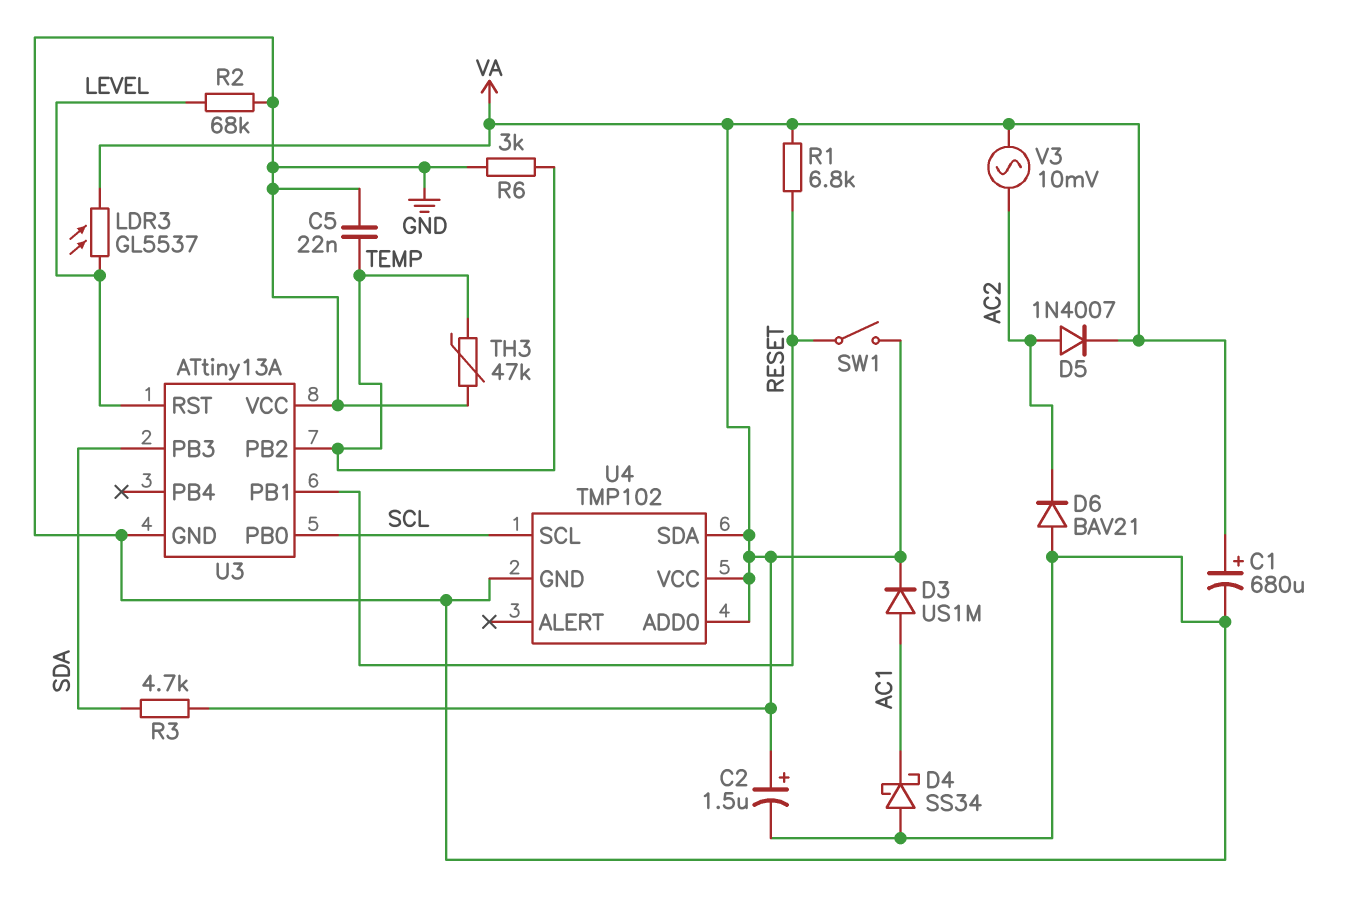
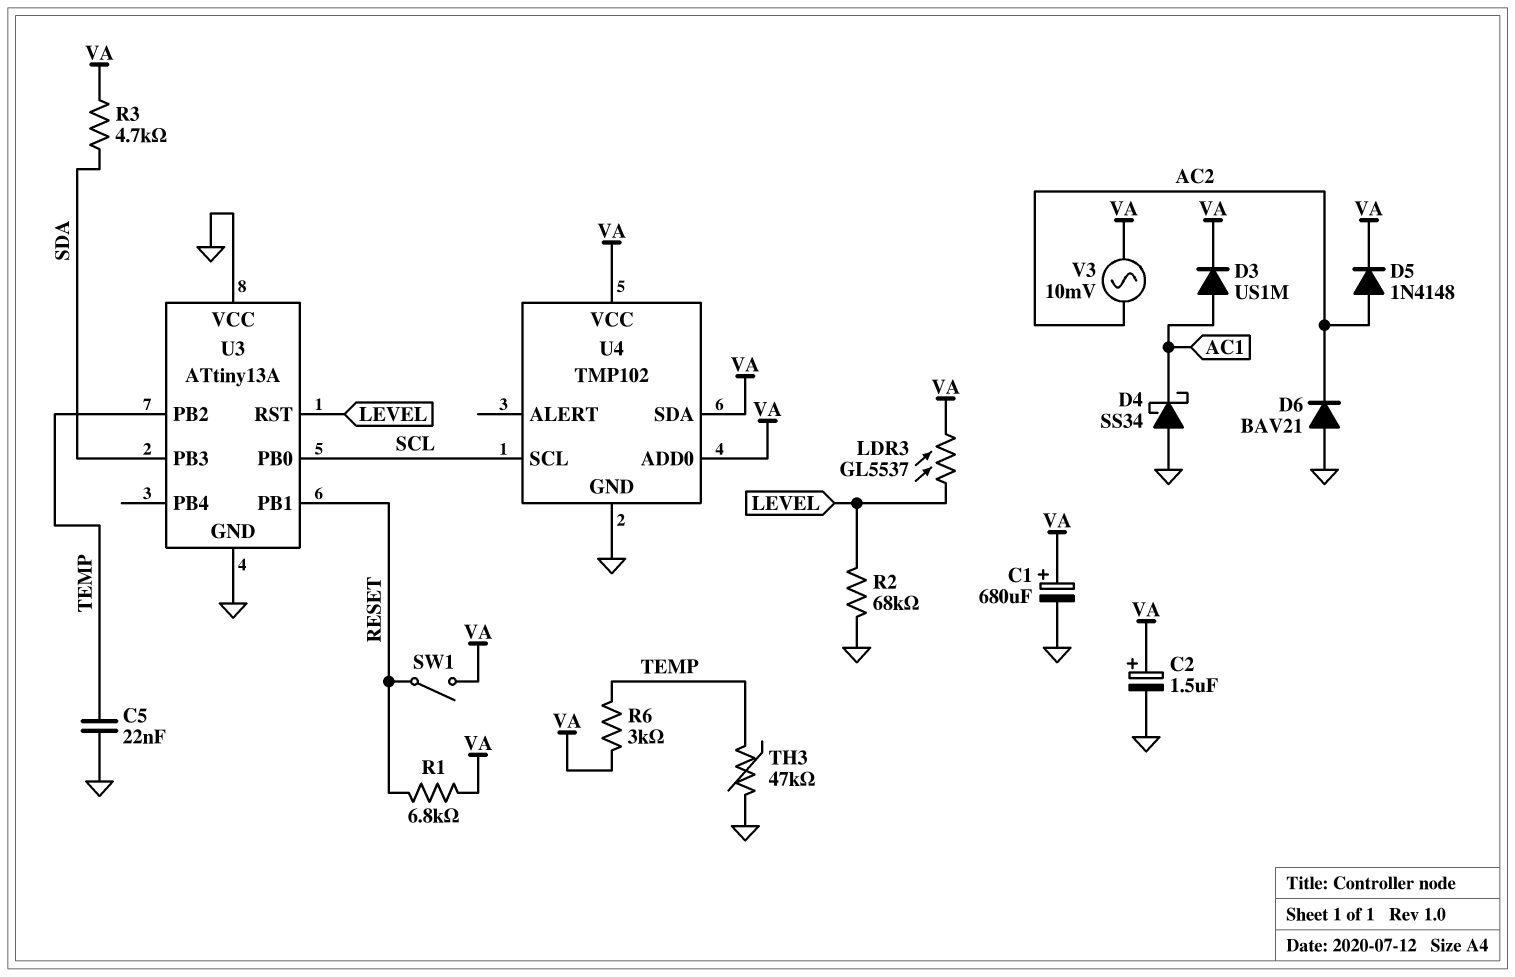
D5: diode 1N4007 (A AC2, K VA) -> diode 1N4148 (A AC2, K VA)
R6: 3k (GND, TEMP) -> 3k (TEMP, VA)

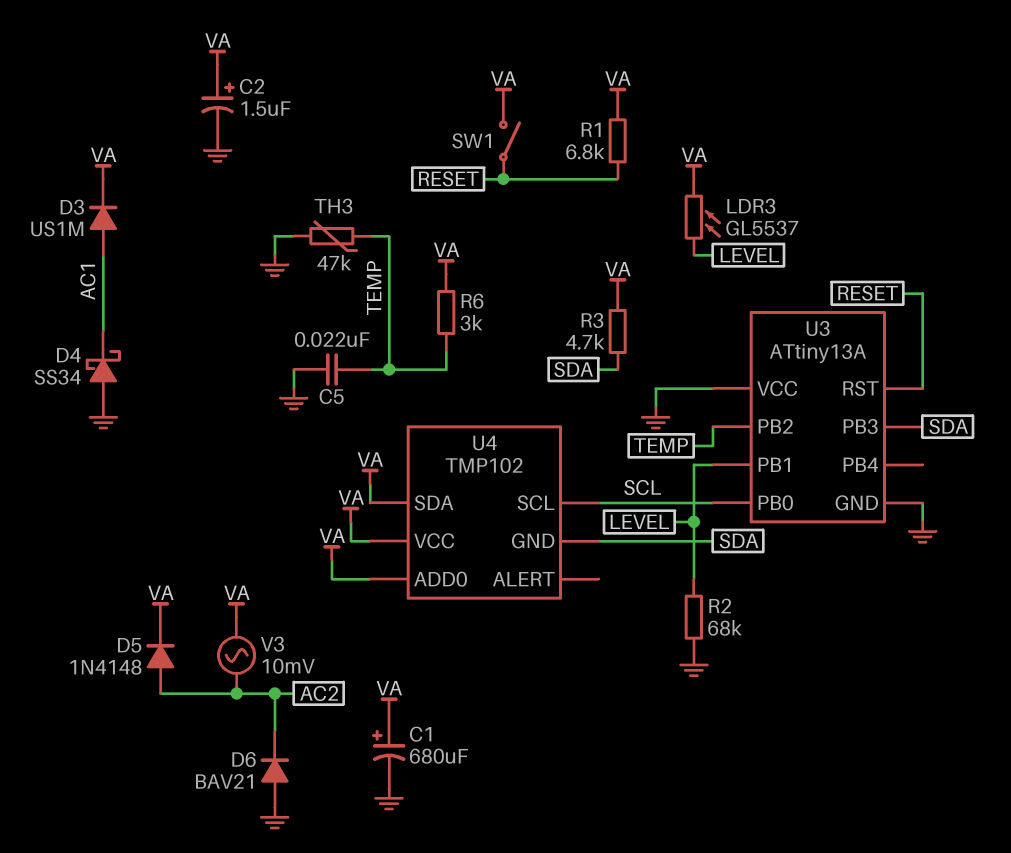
U3 pin PB1: RESET -> LEVEL
U3 pin RST: LEVEL -> RESET
U4 pin GND: GND -> SDA

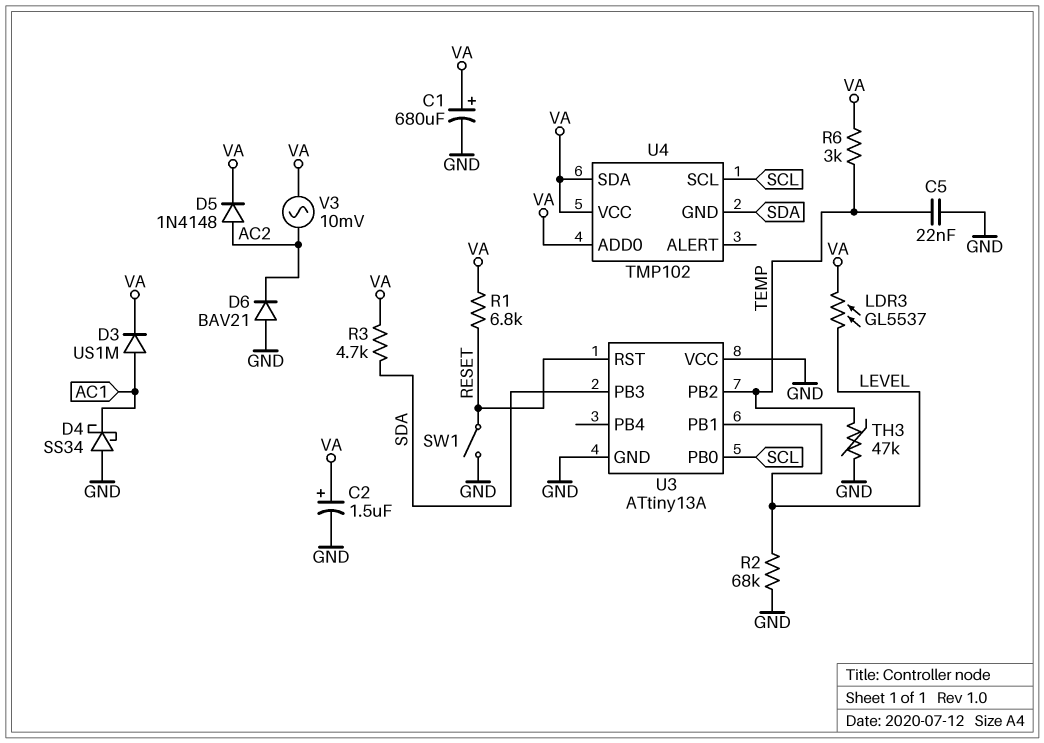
SW1: switch (RESET, VA) -> switch (GND, RESET)

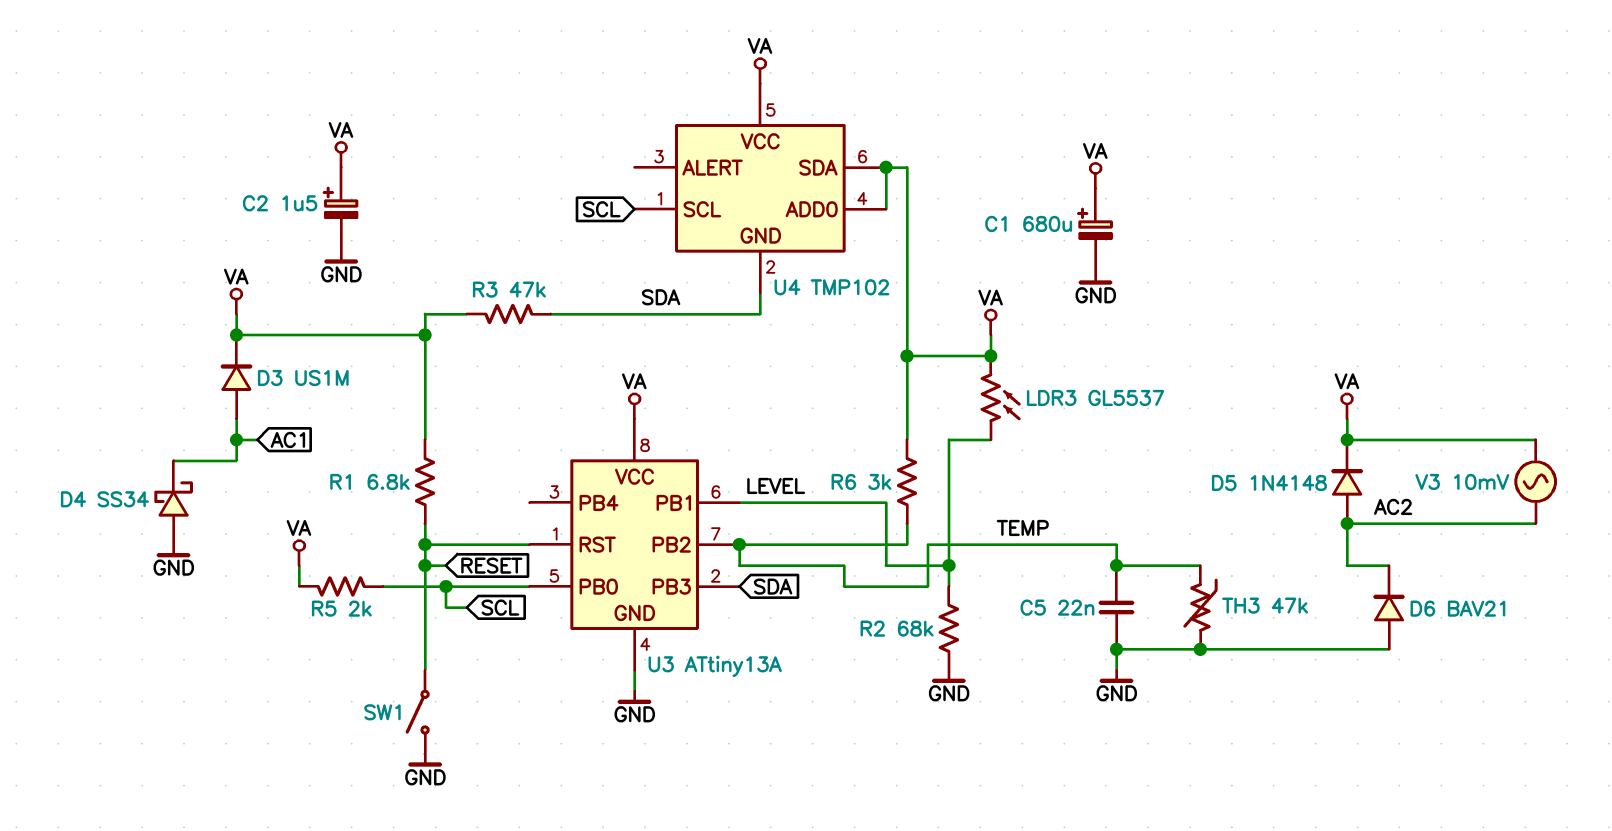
R3: 4.7k (SDA, VA) -> 47k (SDA, VA)
R5: none -> 2k (SCL, VA)
U3 pin VCC: GND -> VA

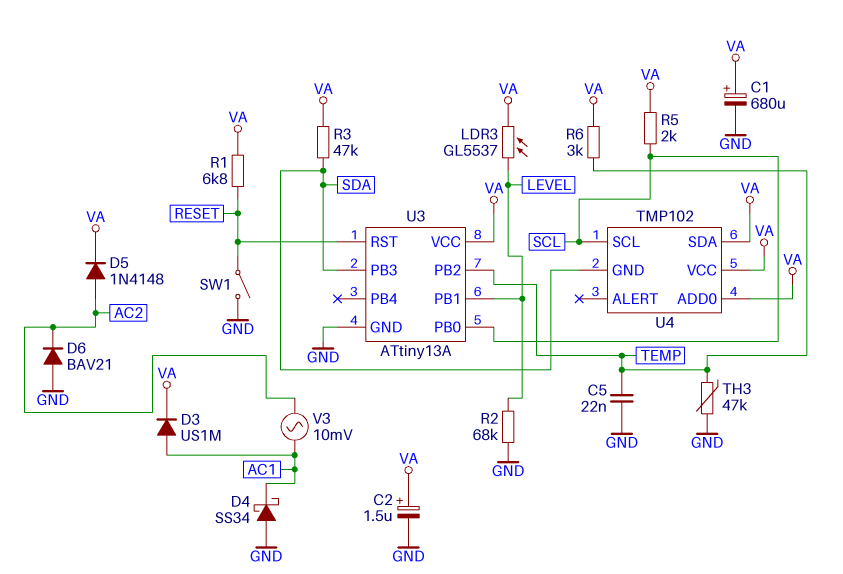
V3: AC 10mV (AC2, VA) -> AC 10mV (AC1, AC2)

